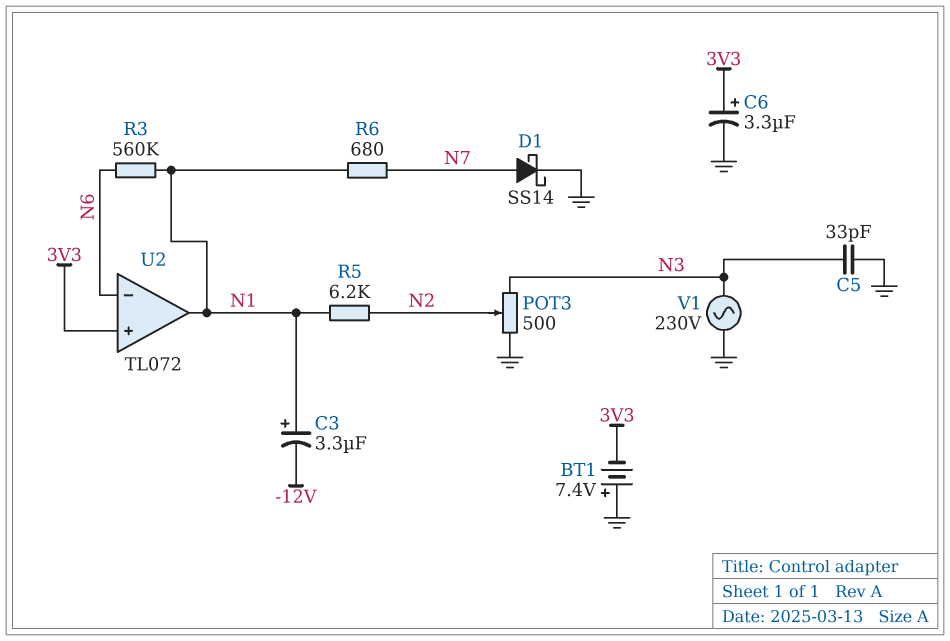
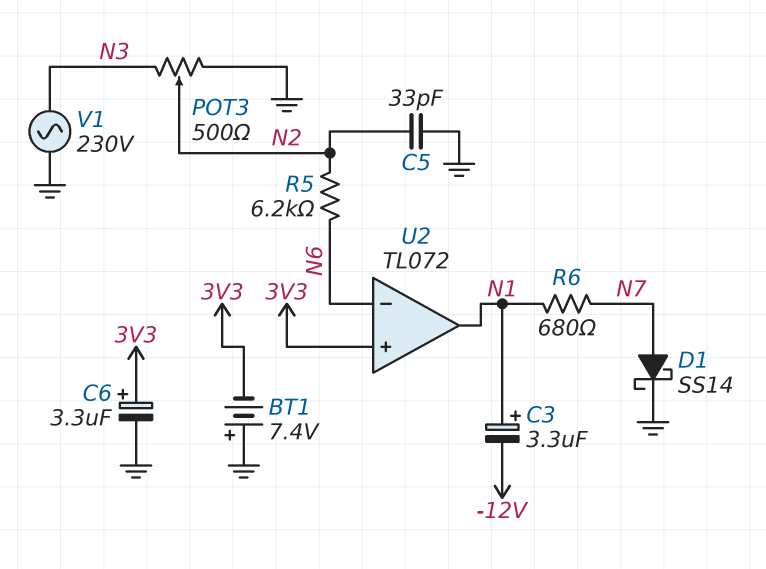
C5: 33pF (GND, N3) -> 33pF (GND, N2)
R3: 560k (N1, N6) -> none
R5: 6.2k (N1, N2) -> 6.2k (N2, N6)

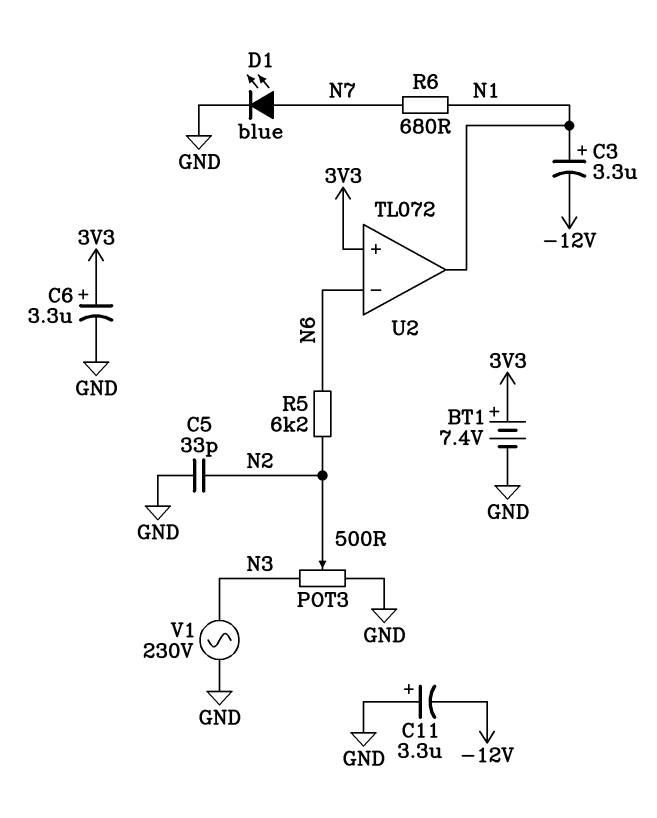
BT1: 7.4V (plus GND, minus 3V3) -> 7.4V (plus 3V3, minus GND)
C11: none -> 3.3uF (plus GND, minus -12V)
D1: schottky SS14 (A N7, K GND) -> LED blue (A N7, K GND)

